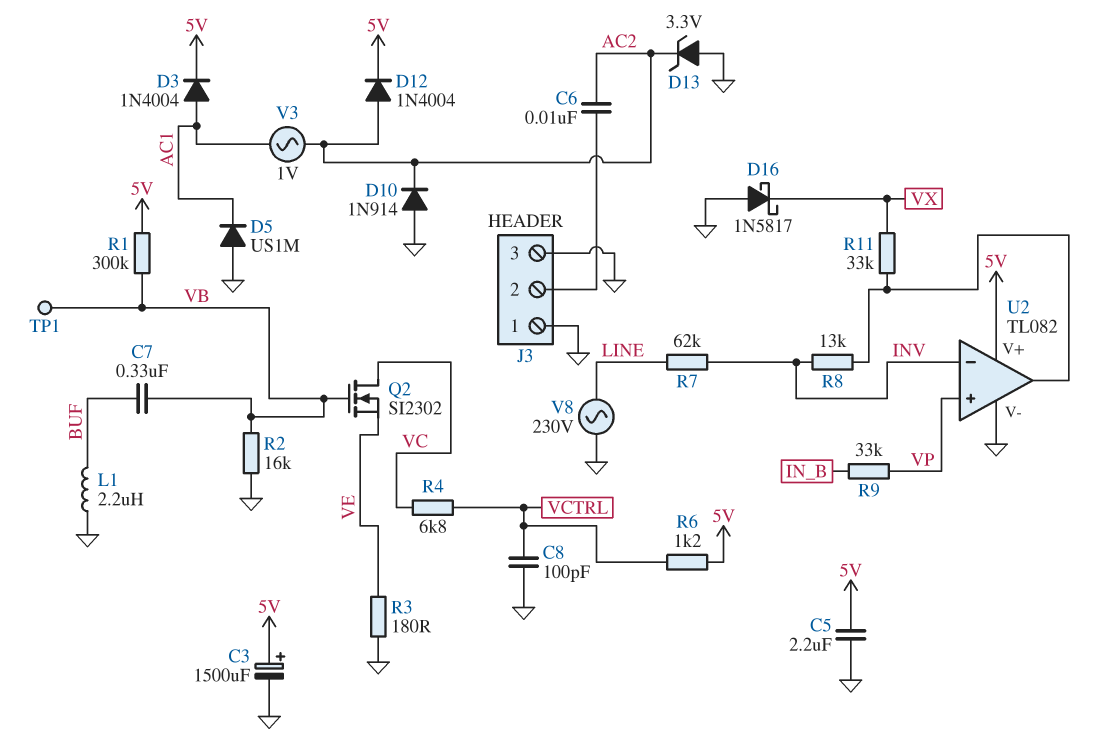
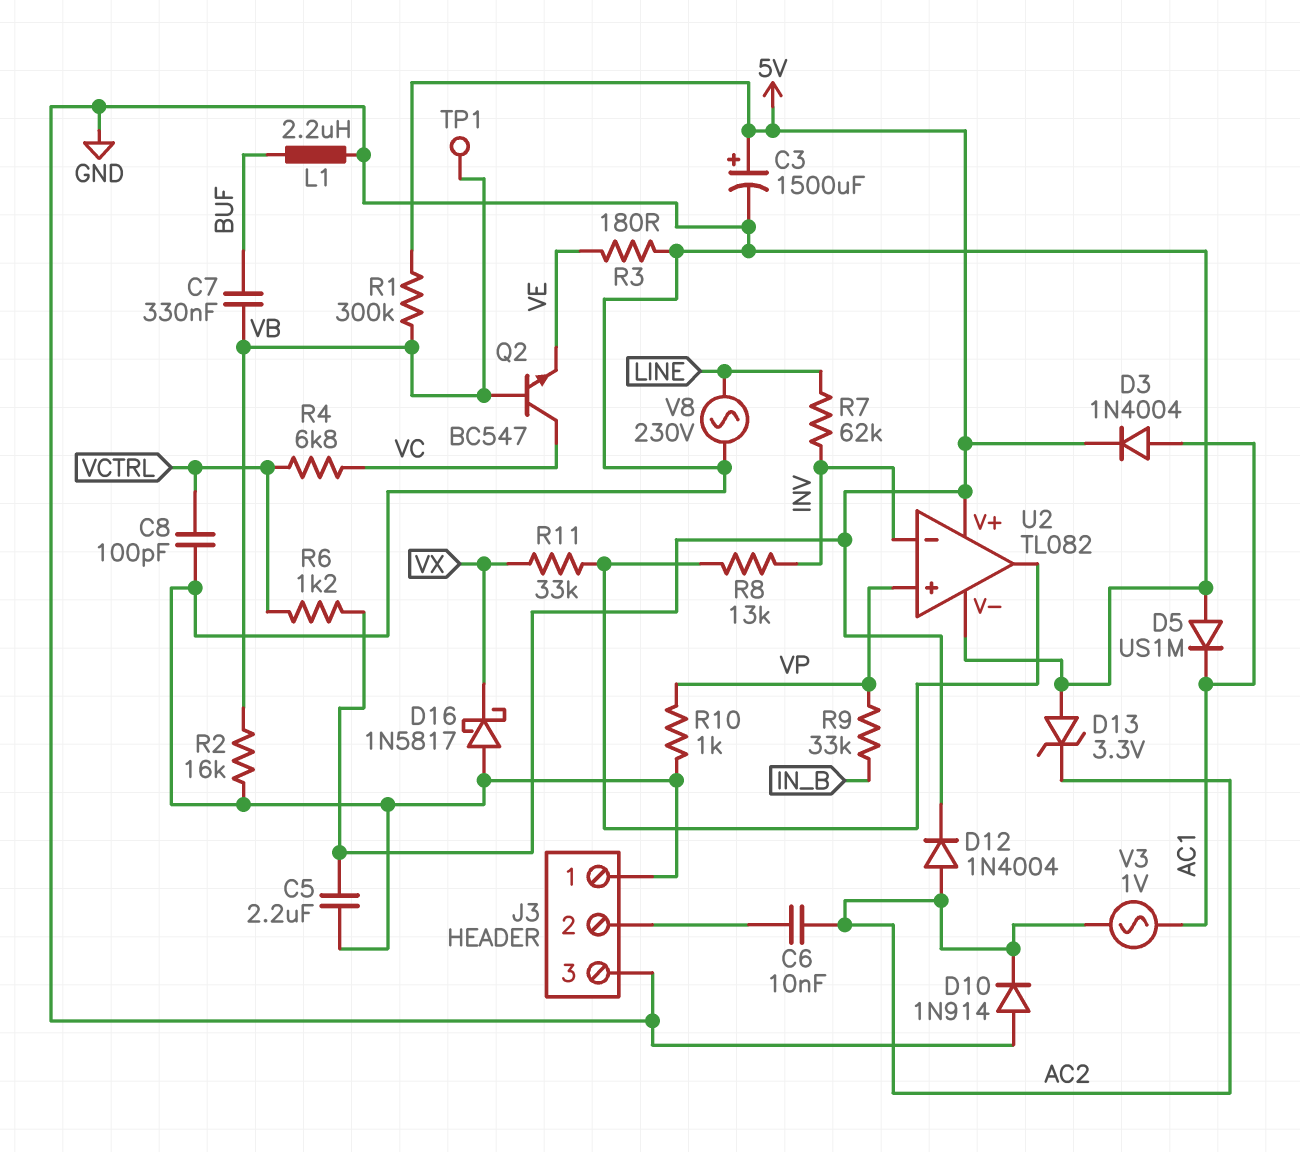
Q2: NMOS SI2302 (G VB, D VC, S VE) -> NPN BC547 (B VB, C VC, E VE)
R10: none -> 1k (GND, VP)

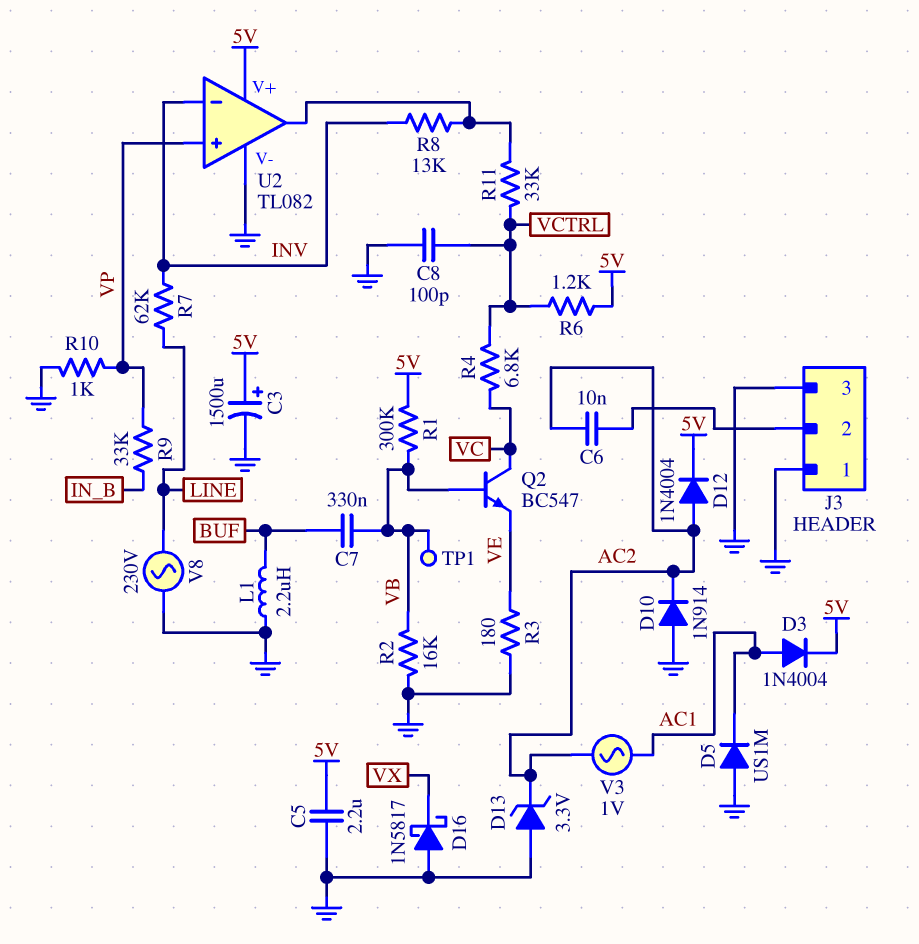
R11: 33k (U2/out, VX) -> 33k (U2/out, VCTRL)

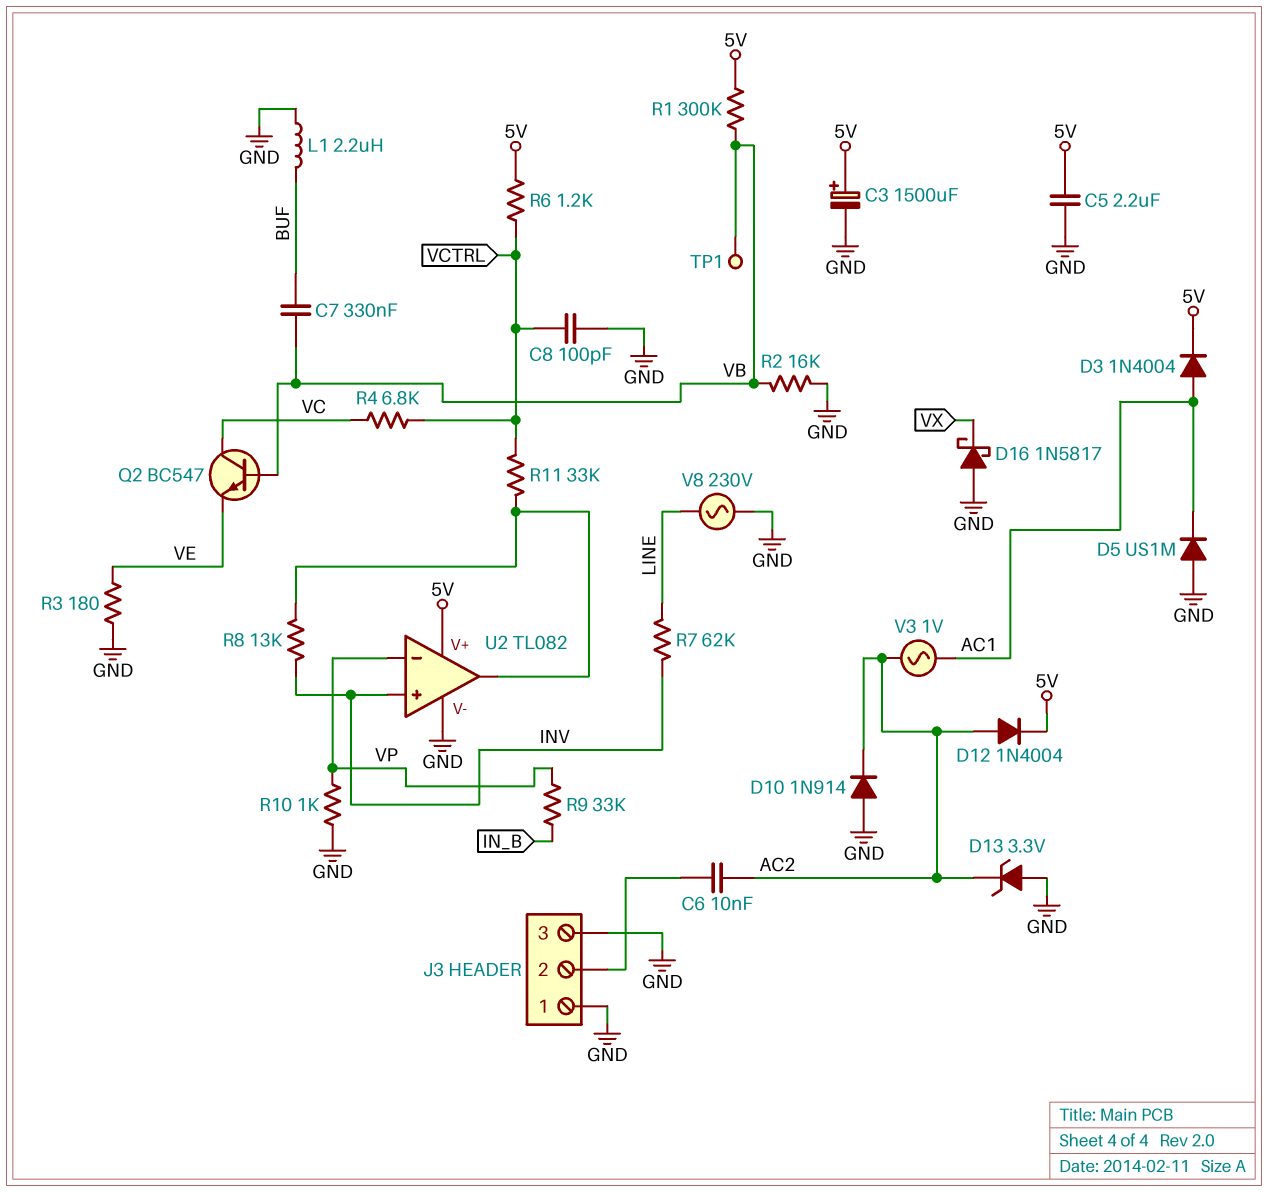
U2 pin in+: VP -> INV
U2 pin in-: INV -> VP

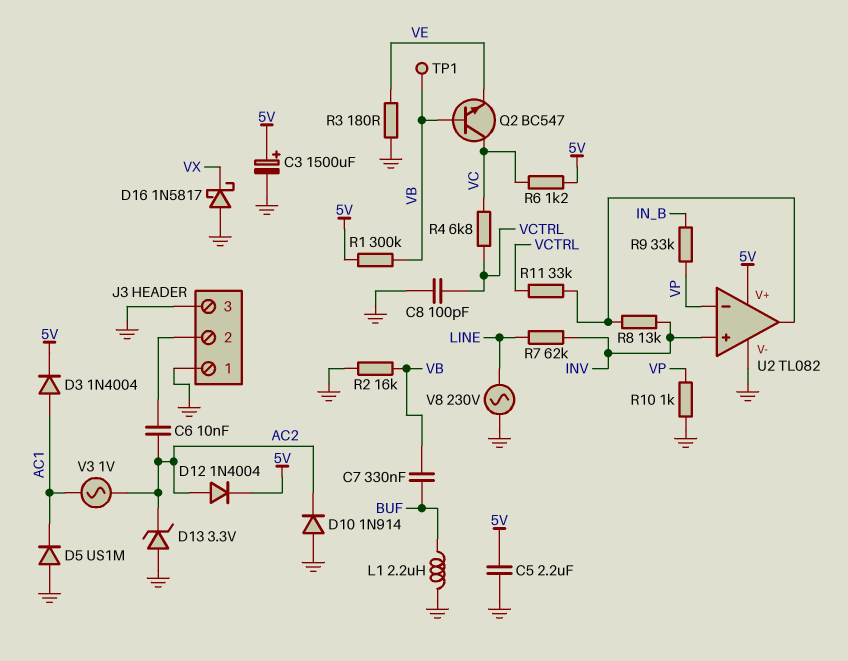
R6: 1.2k (5V, VCTRL) -> 1.2k (5V, VC)

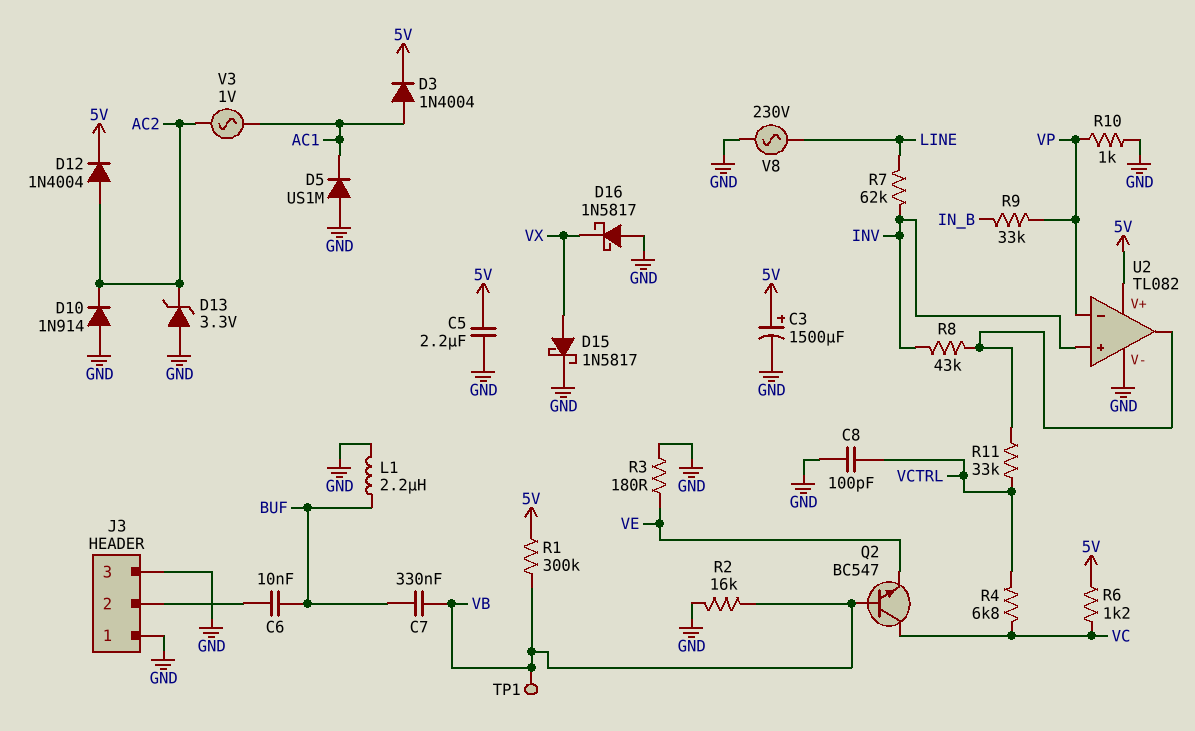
C6: 10nF (AC2, J3/2) -> 10nF (BUF, J3/2)
D15: none -> schottky 1N5817 (A VX, K GND)
R8: 13k (INV, U2/out) -> 43k (INV, U2/out)

